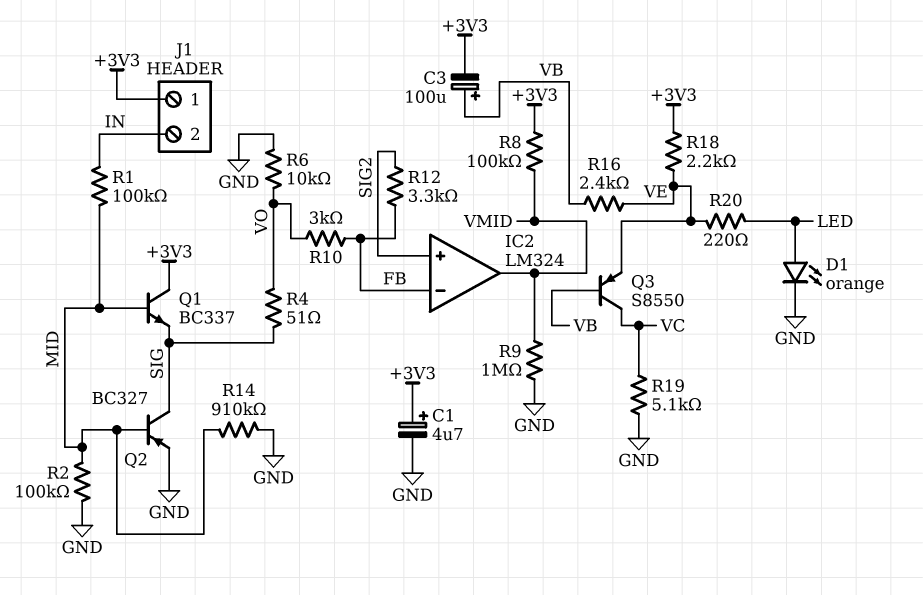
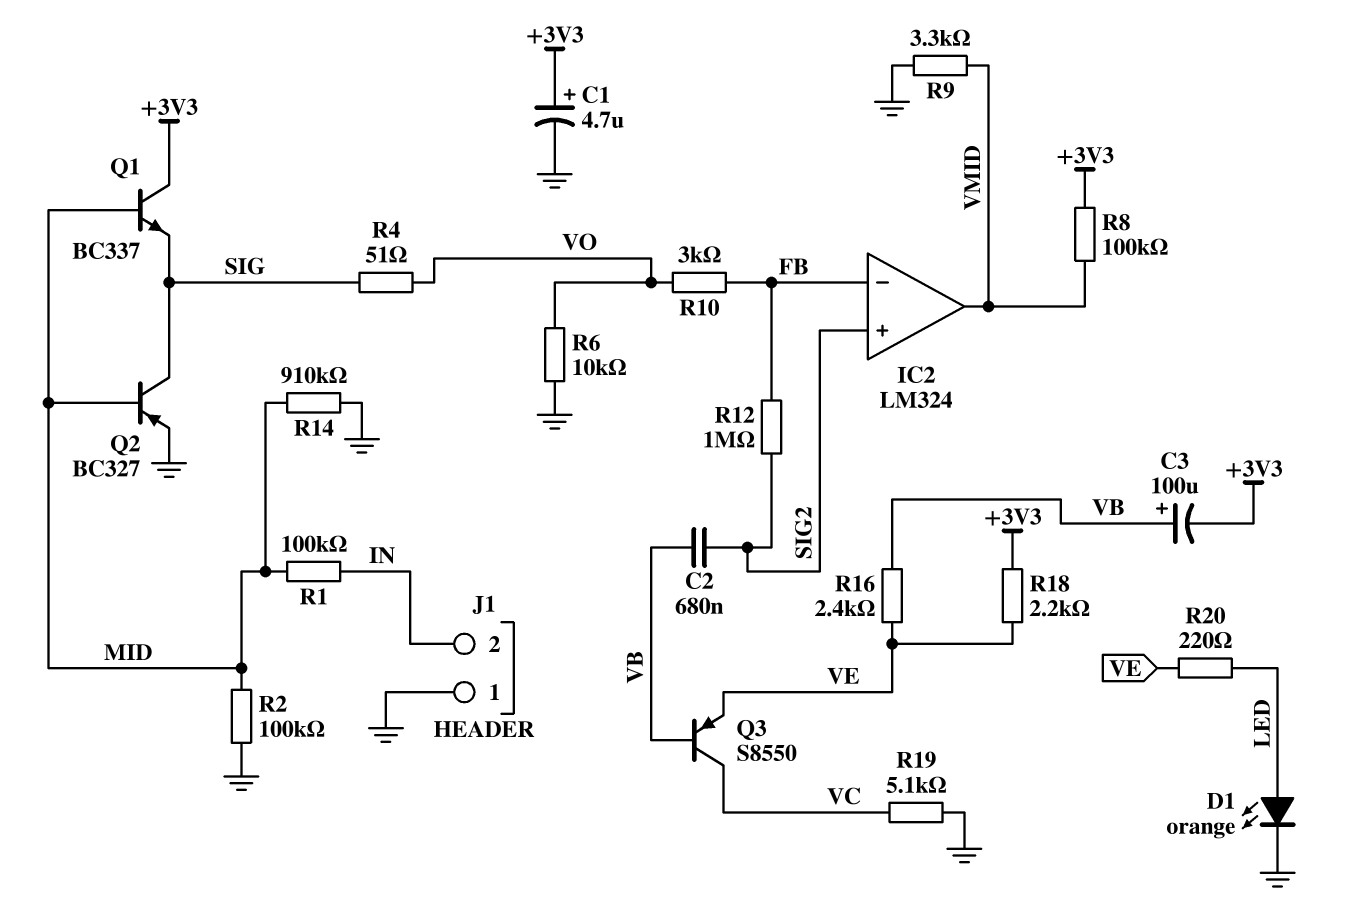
C2: none -> 680nF (SIG2, VB)
J1 pin 1: +3V3 -> GND
R9: 1M (GND, VMID) -> 3.3k (GND, VMID)
R12: 3.3k (FB, SIG2) -> 1M (FB, SIG2)

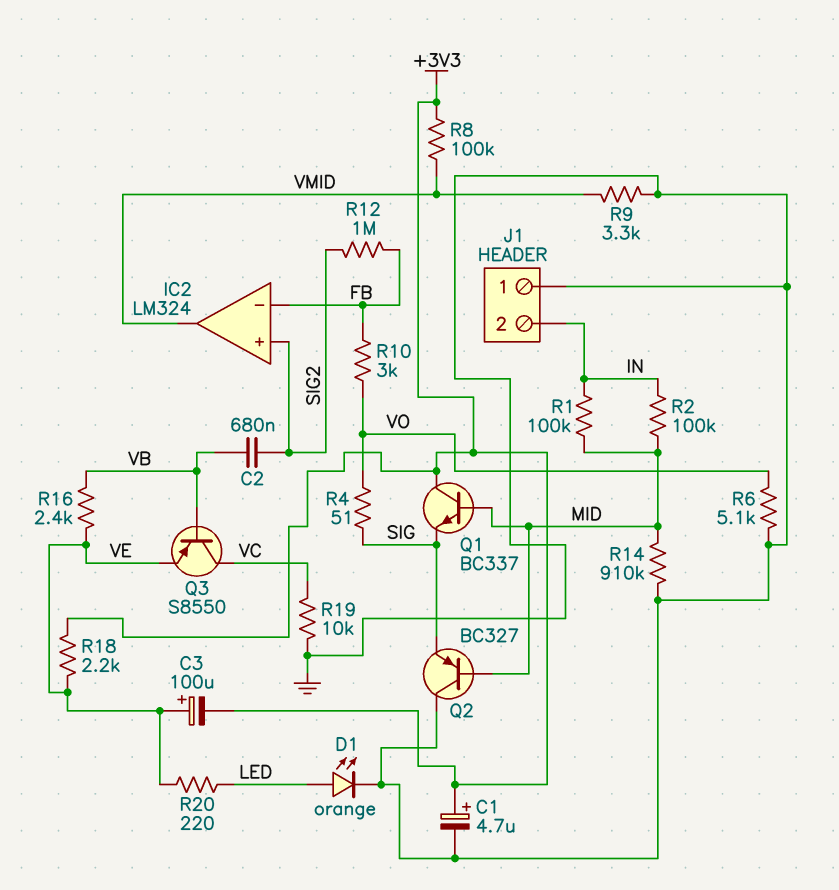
C3: 100uF (plus VB, minus +3V3) -> 100uF (plus VE, minus +3V3)
Q2: PNP BC327 (B MID, C SIG, E GND) -> PNP BC327 (B MID, C GND, E SIG)
R2: 100k (GND, MID) -> 100k (IN, MID)
R6: 10k (GND, VO) -> 5.1k (GND, VO)
R19: 5.1k (GND, VC) -> 10k (GND, VC)

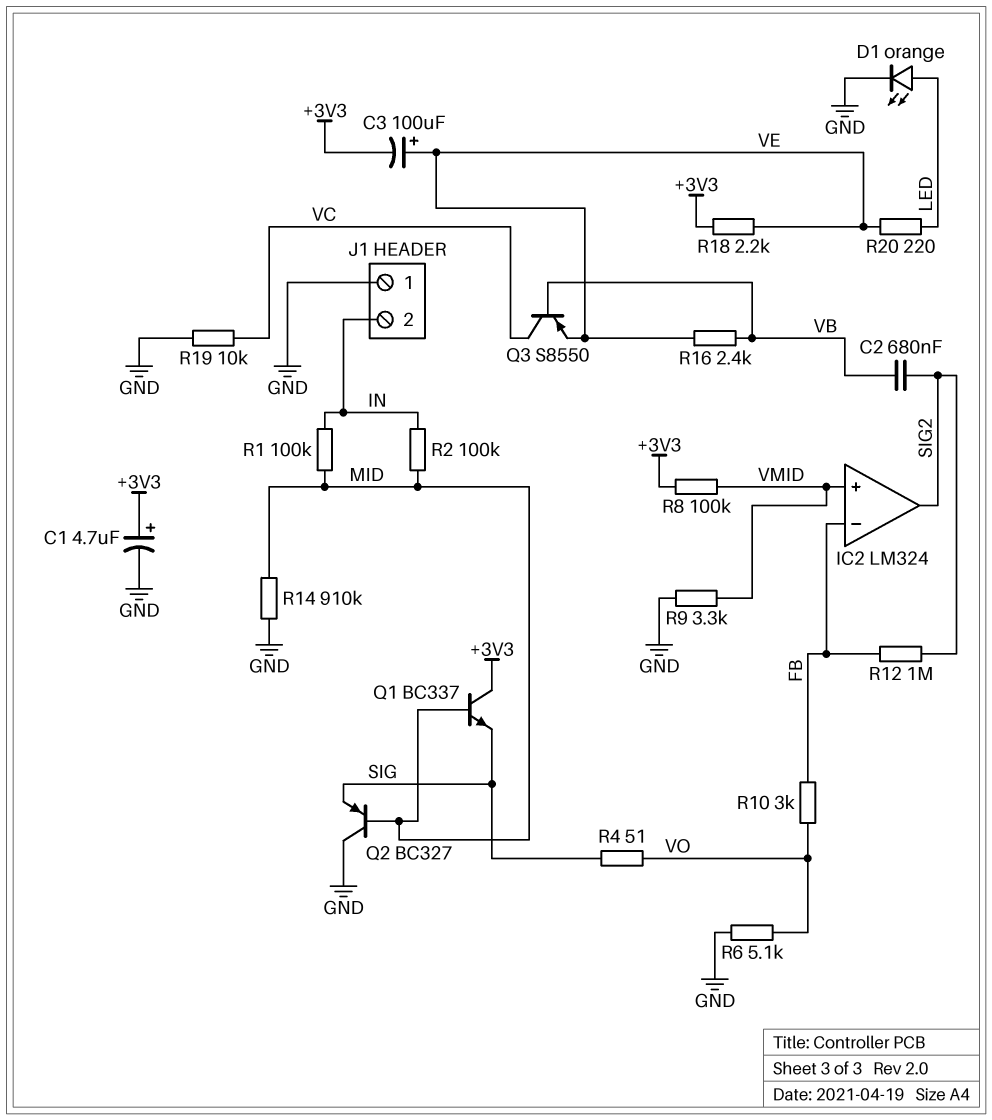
IC2 pin in+: SIG2 -> VMID
IC2 pin out: VMID -> SIG2

